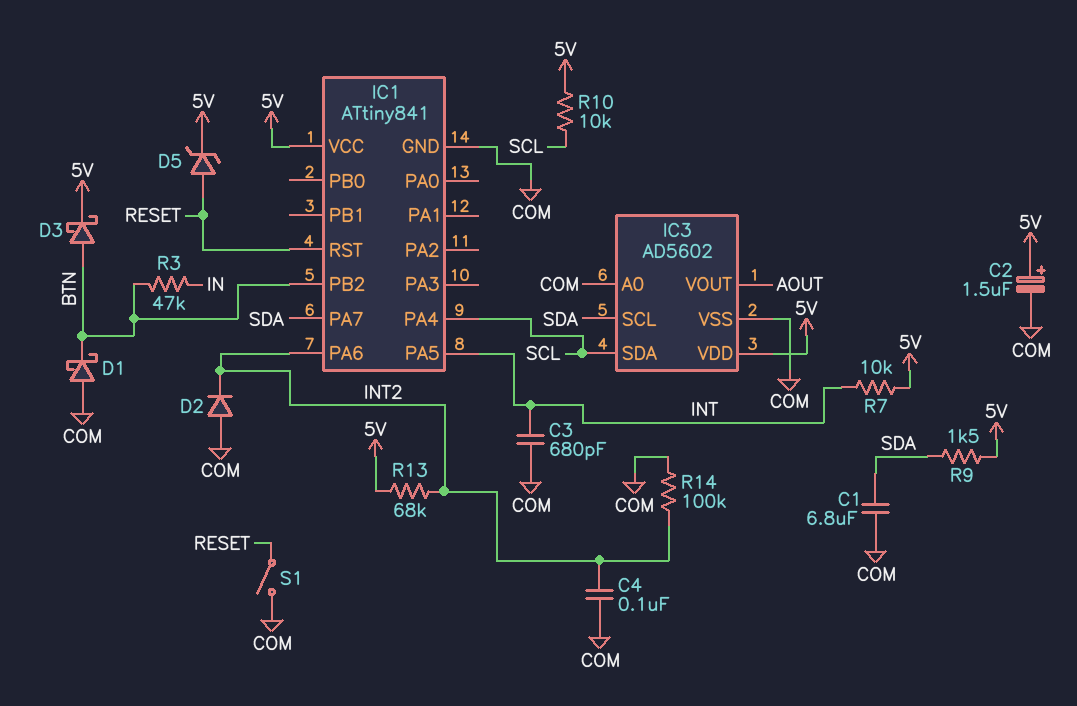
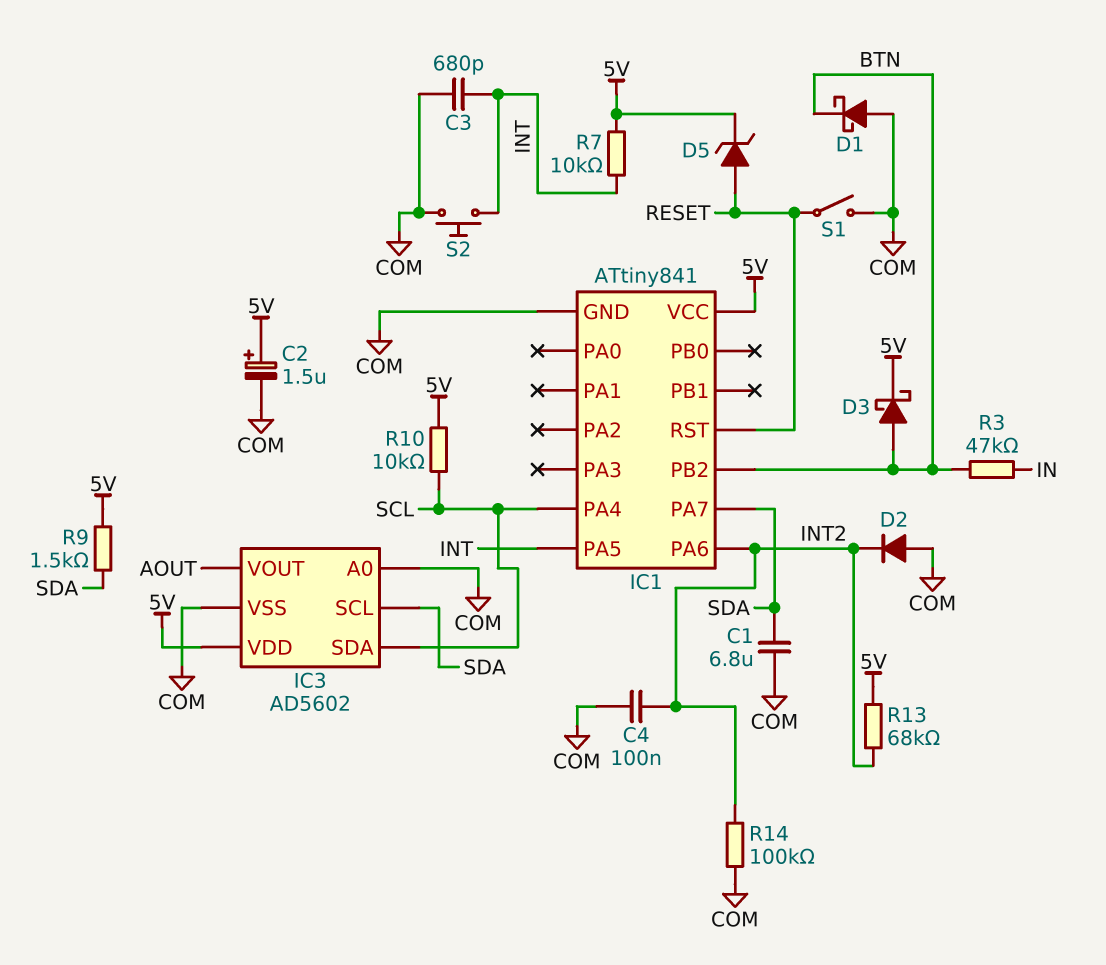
S2: none -> button (COM, INT)

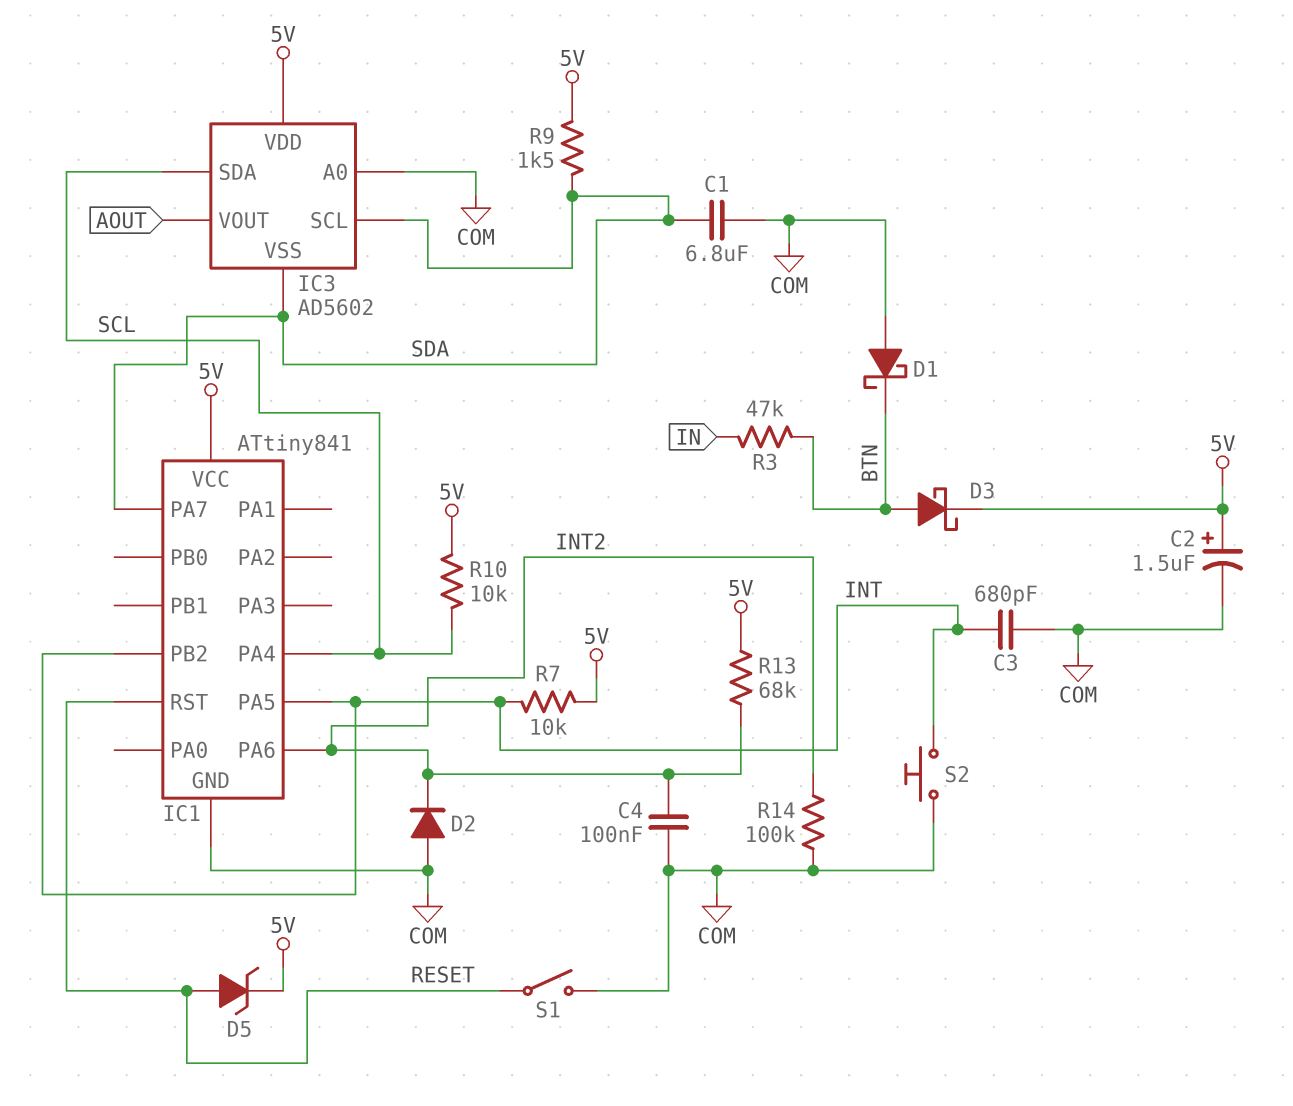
IC1 pin PB2: BTN -> INT
IC3 pin VSS: COM -> SDA

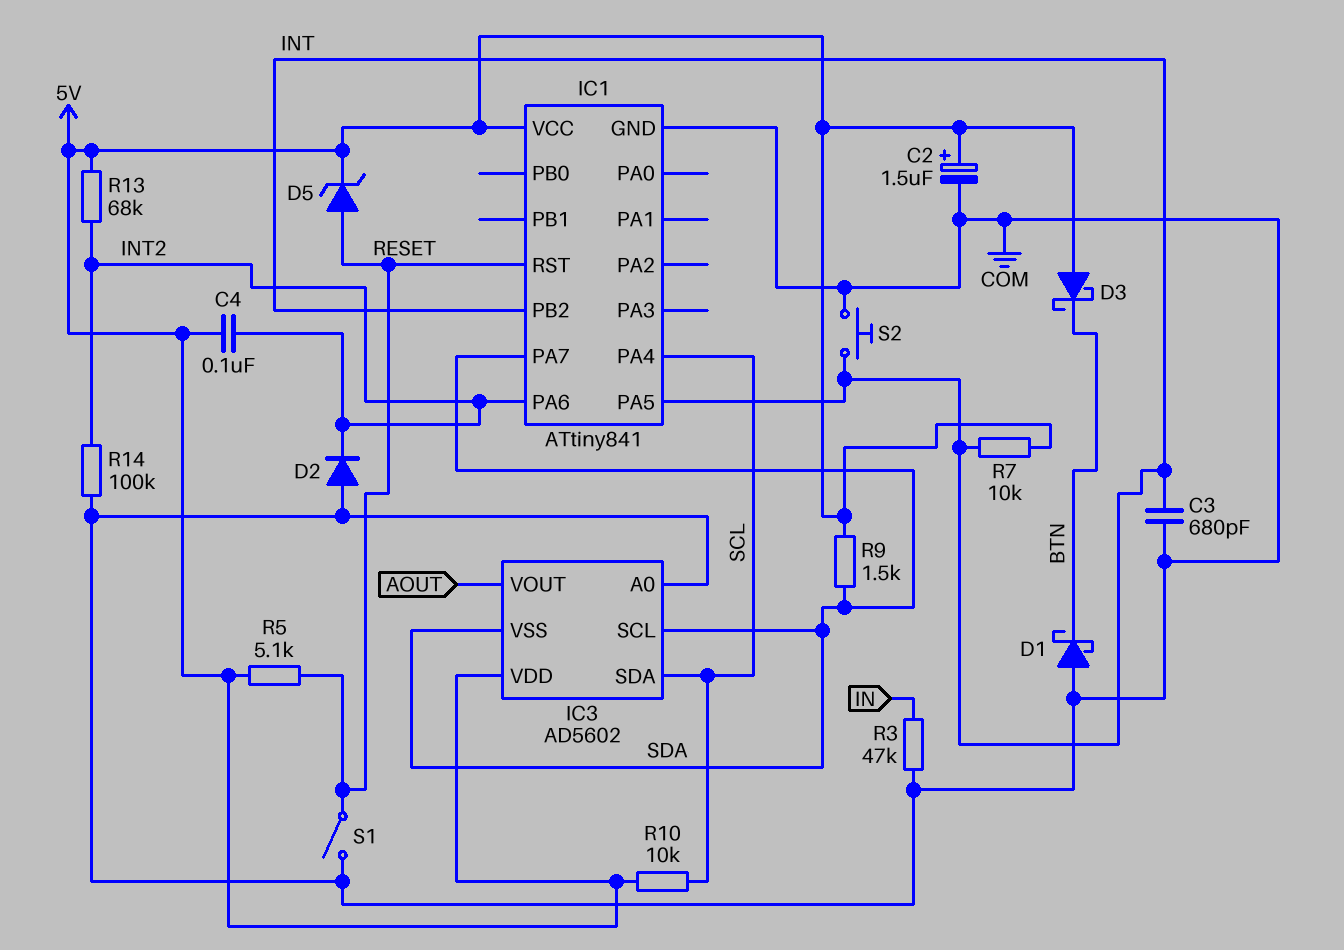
C1: 6.8uF (COM, SDA) -> none
C4: 100nF (COM, INT2) -> 100nF (5V, INT2)
D3: schottky (A BTN, K 5V) -> schottky (A 5V, K BTN)
R3: 47k (BTN, IN) -> 47k (COM, IN)
R5: none -> 5.1k (5V, RESET)

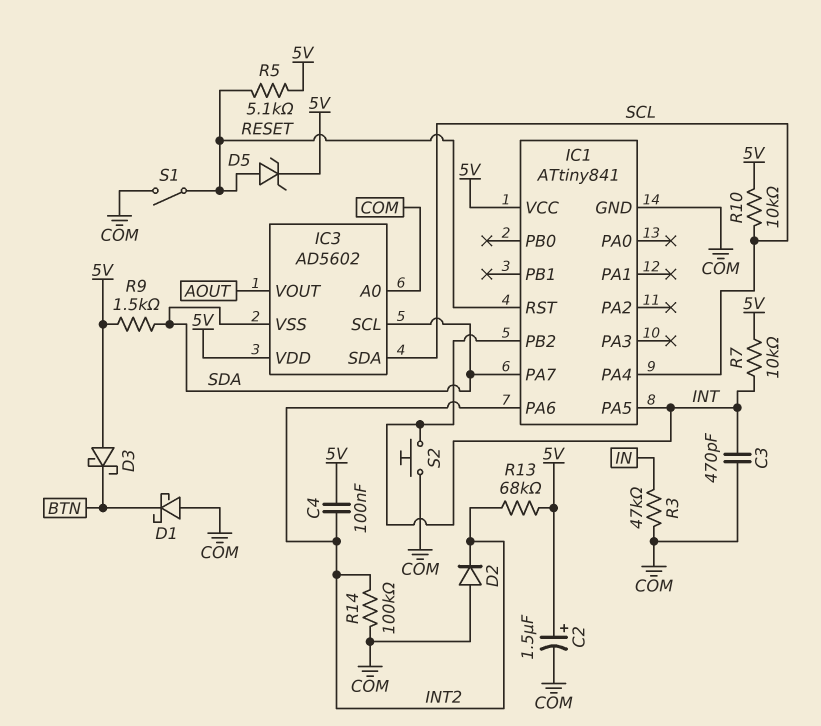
C3: 680pF (COM, INT) -> 470pF (COM, INT)

